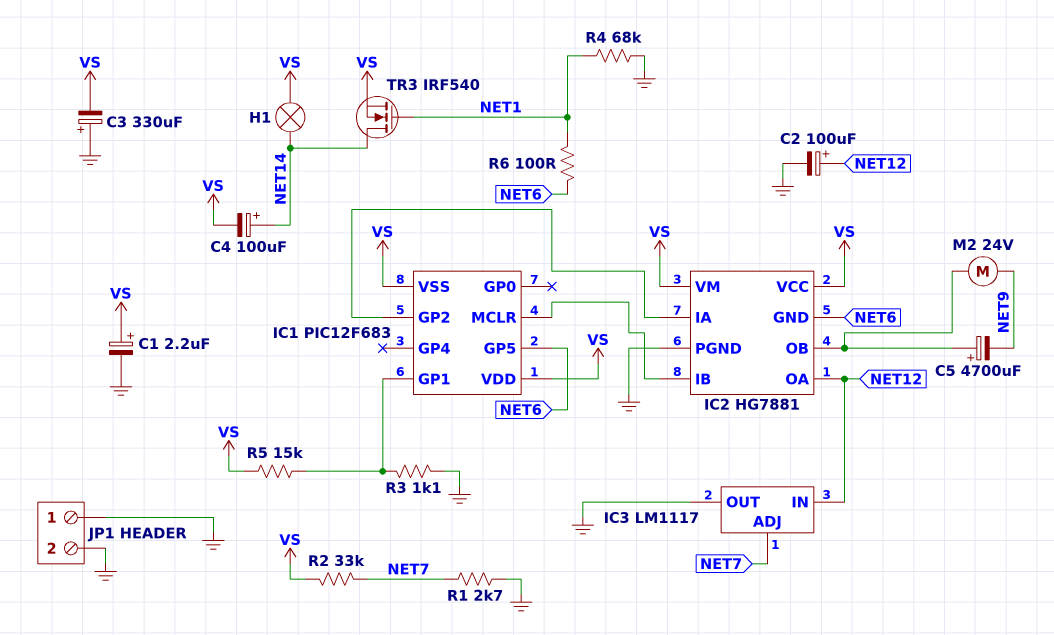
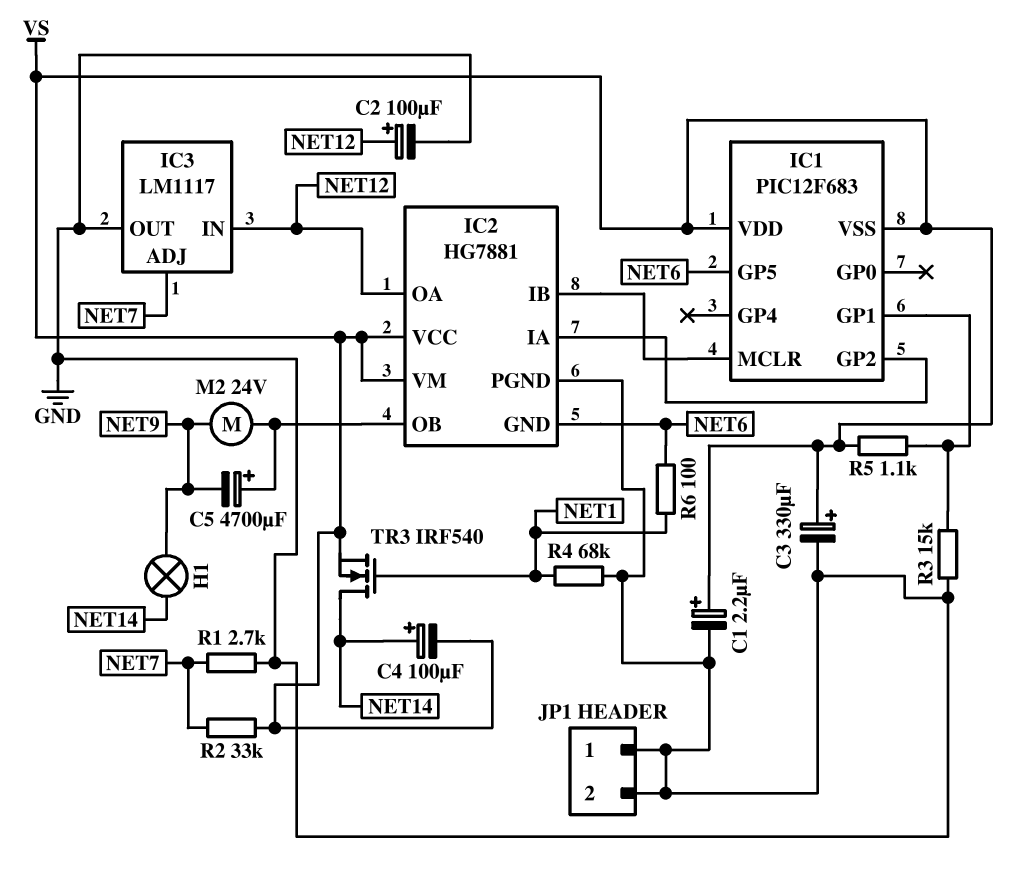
C3: 330uF (plus GND, minus VS) -> 330uF (plus VS, minus GND)
H1: lamp (NET14, VS) -> lamp (NET9, NET14)
R3: 1.1k (GND, IC1/GP1) -> 15k (GND, IC1/GP1)
R5: 15k (IC1/GP1, VS) -> 1.1k (IC1/GP1, VS)

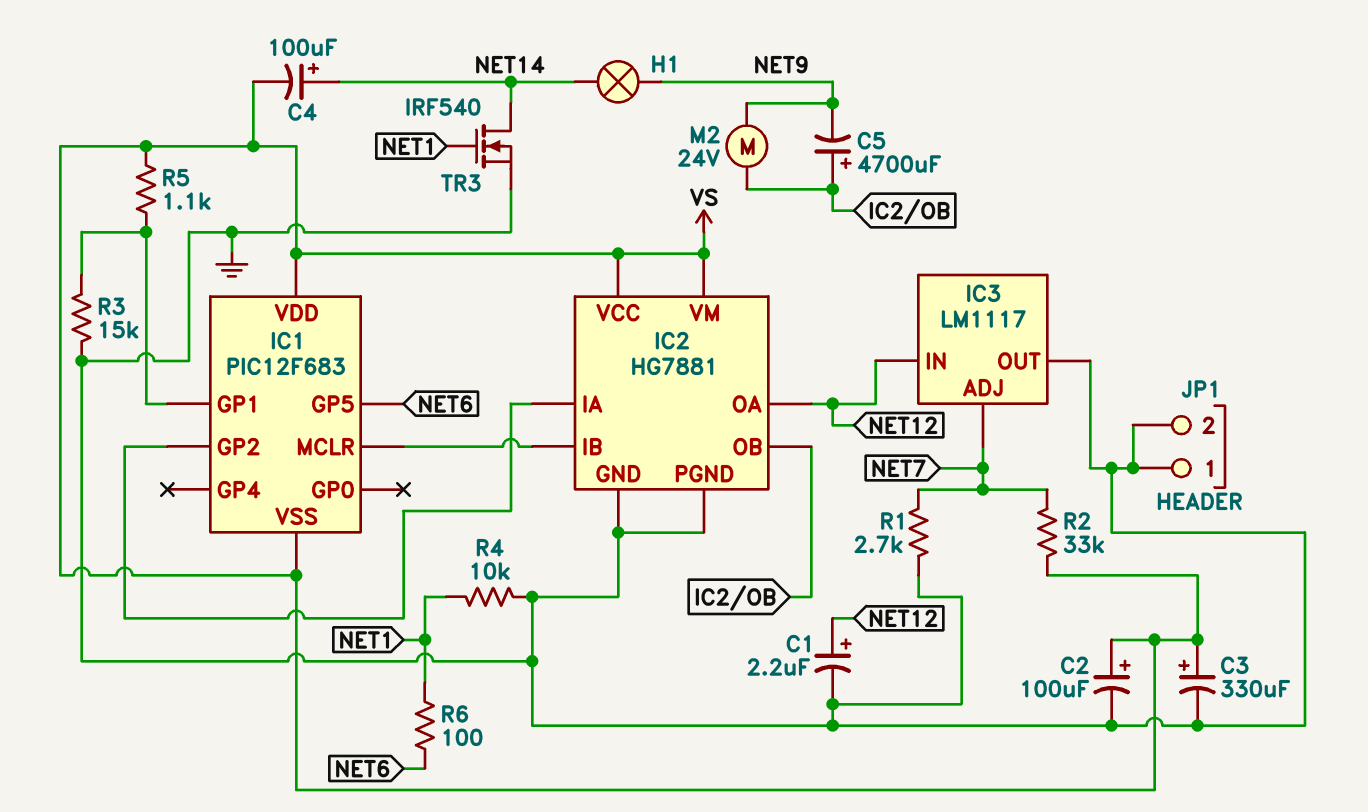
C1: 2.2uF (plus VS, minus GND) -> 2.2uF (plus NET12, minus GND)
C2: 100uF (plus NET12, minus GND) -> 100uF (plus VS, minus GND)
IC2 pin GND: NET6 -> GND
R4: 68k (GND, NET1) -> 10k (GND, NET1)
TR3: NMOS IRF540 (G NET1, D NET14, S VS) -> NMOS IRF540 (G NET1, D NET14, S GND)

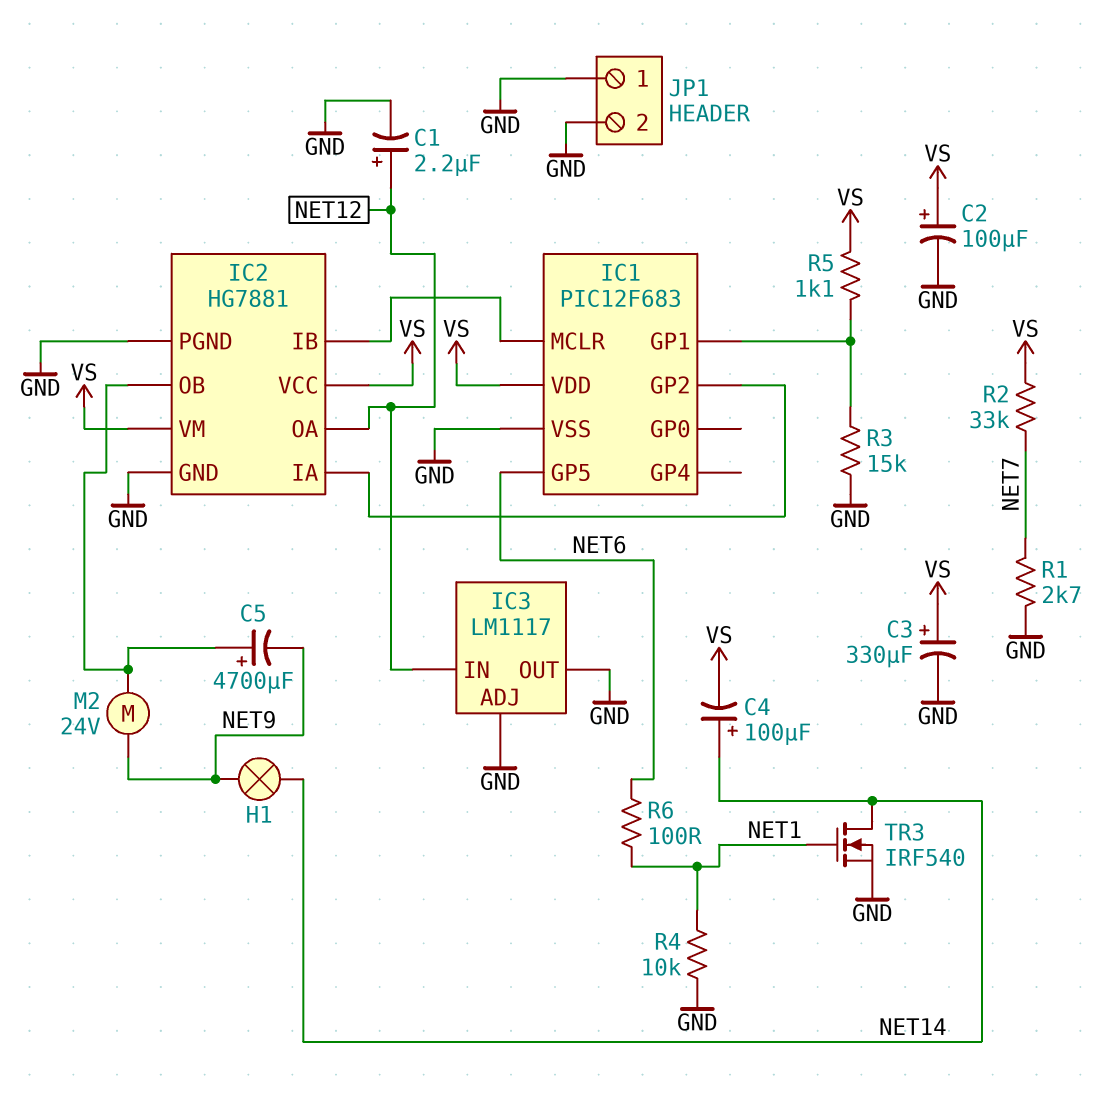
IC1 pin VSS: VS -> GND
IC3 pin ADJ: NET7 -> GND

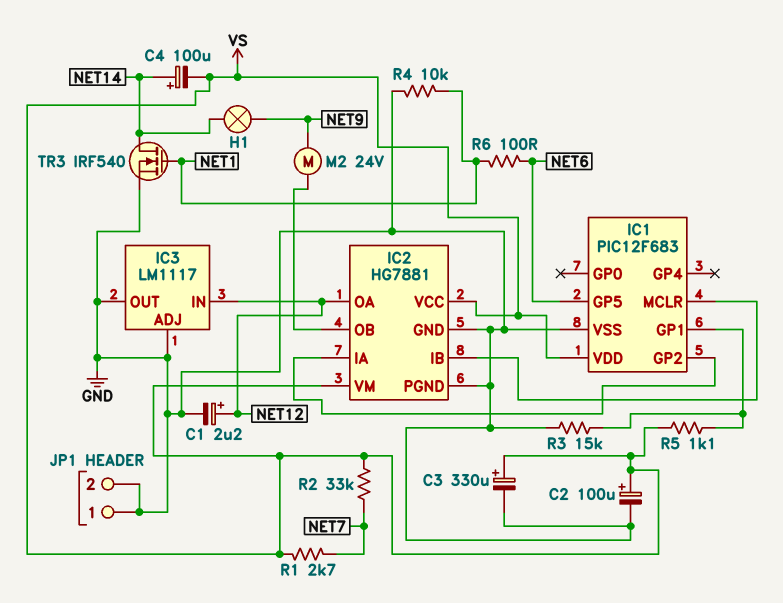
C5: 4700uF (plus IC2/OB, minus NET9) -> none
R1: 2.7k (GND, NET7) -> 2.7k (NET7, VS)

